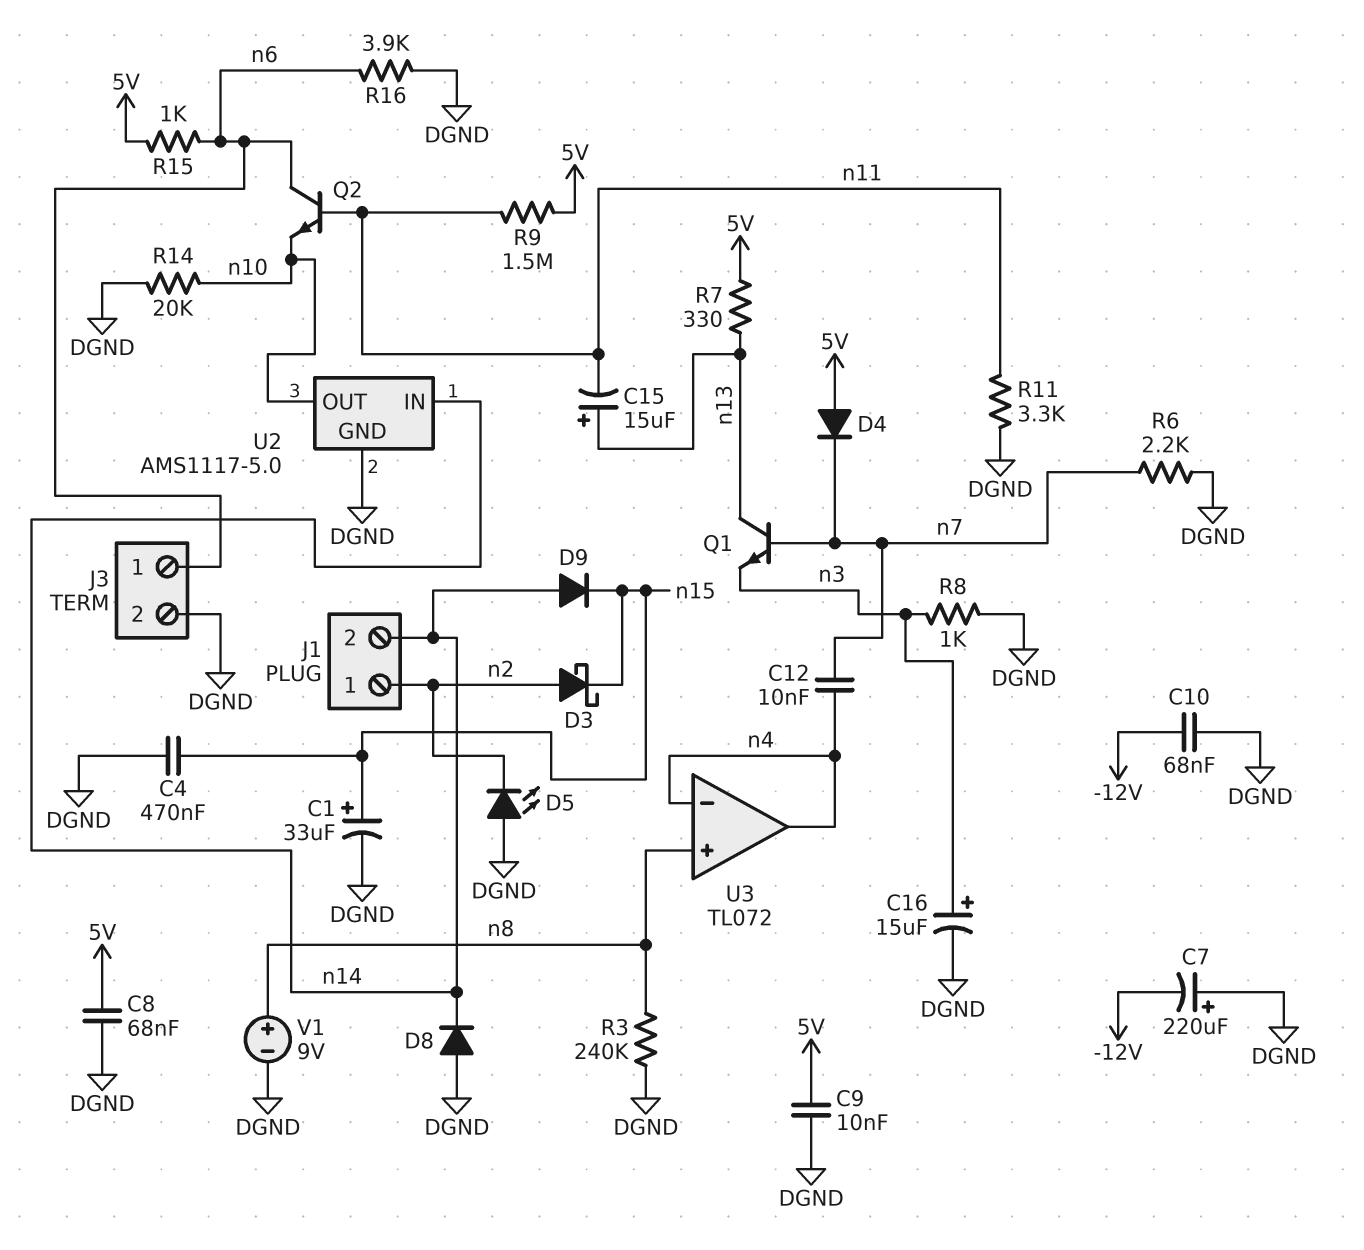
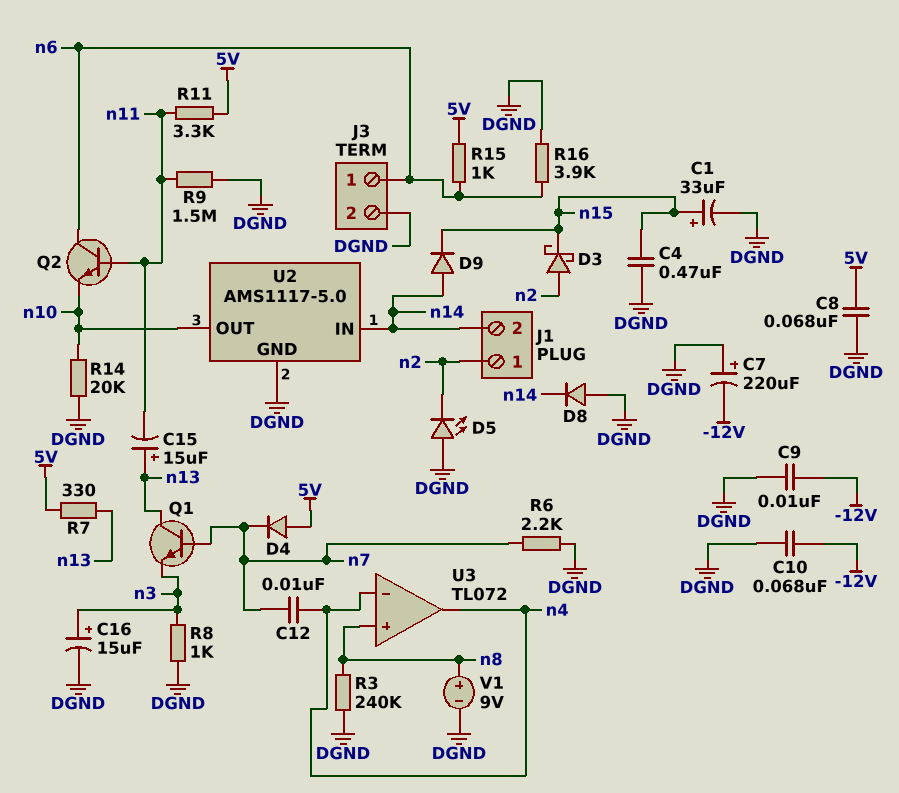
C9: 10nF (5V, DGND) -> 10nF (-12V, DGND)
R9: 1.5M (5V, n11) -> 1.5M (DGND, n11)
R11: 3.3k (DGND, n11) -> 3.3k (5V, n11)

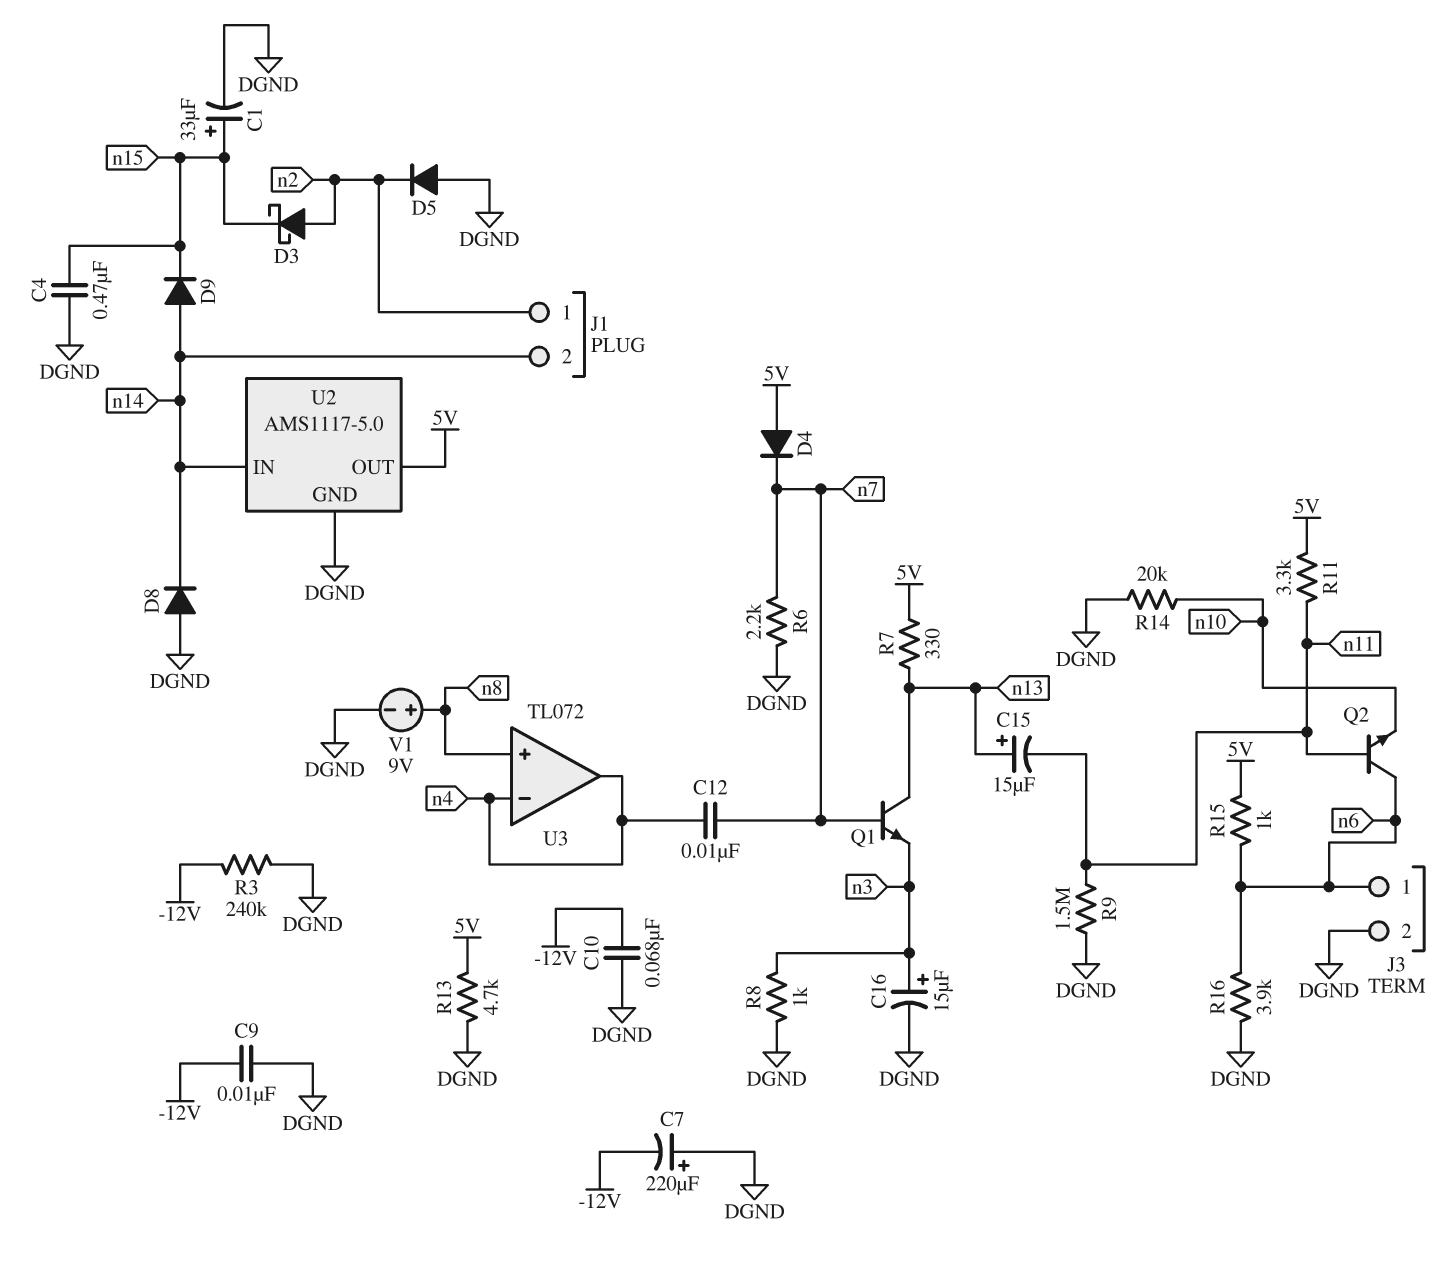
C8: 68nF (5V, DGND) -> none
D5: LED (A DGND, K n2) -> diode (A DGND, K n2)
R3: 240k (DGND, n8) -> 240k (-12V, DGND)
R13: none -> 4.7k (5V, DGND)
U2 pin OUT: n10 -> 5V

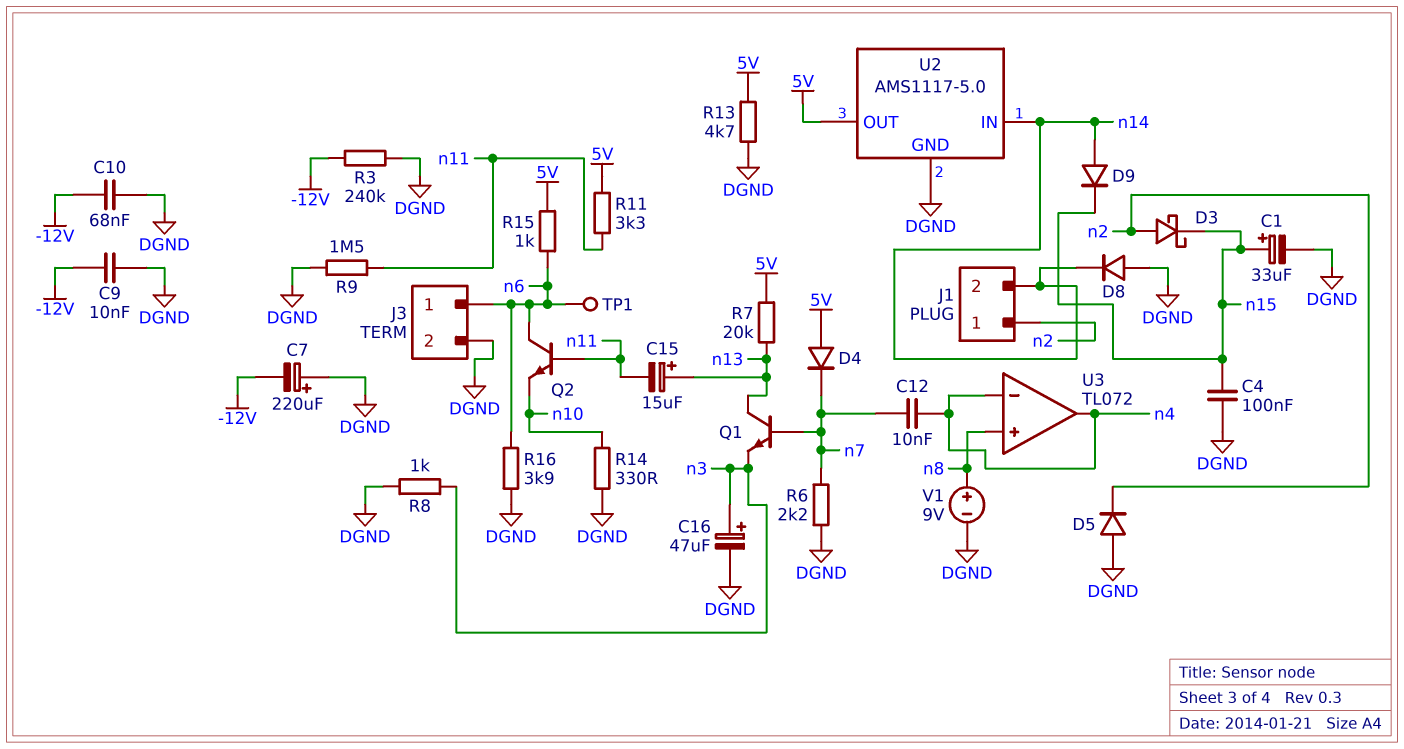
C4: 470nF (DGND, n15) -> 100nF (DGND, n15)
C16: 15uF (plus n3, minus DGND) -> 47uF (plus n3, minus DGND)
R7: 330 (5V, n13) -> 20k (5V, n13)
R14: 20k (DGND, n10) -> 330 (DGND, n10)
TP1: none -> test point (n6)

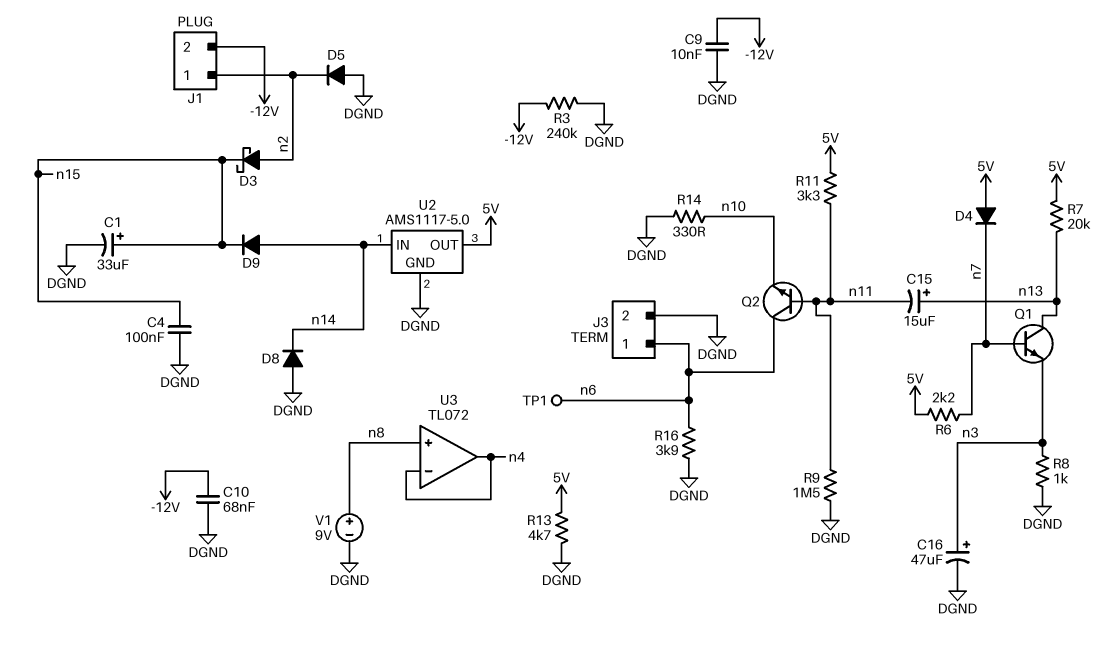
C7: 220uF (plus DGND, minus -12V) -> none
C12: 10nF (n4, n7) -> none
J1 pin 2: n14 -> -12V
R6: 2.2k (DGND, n7) -> 2.2k (5V, n7)
R15: 1k (5V, n6) -> none

